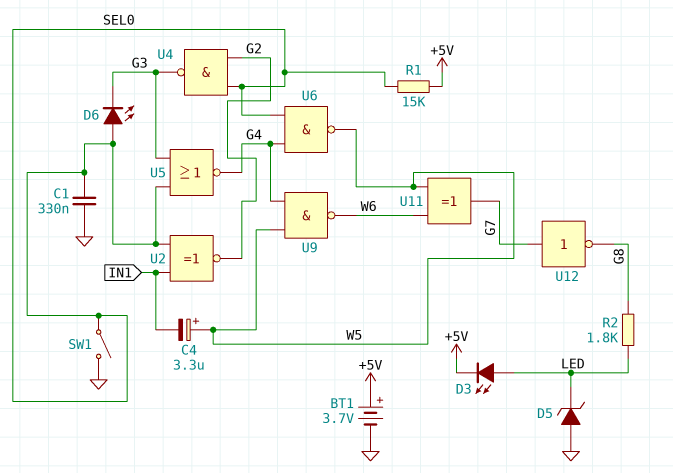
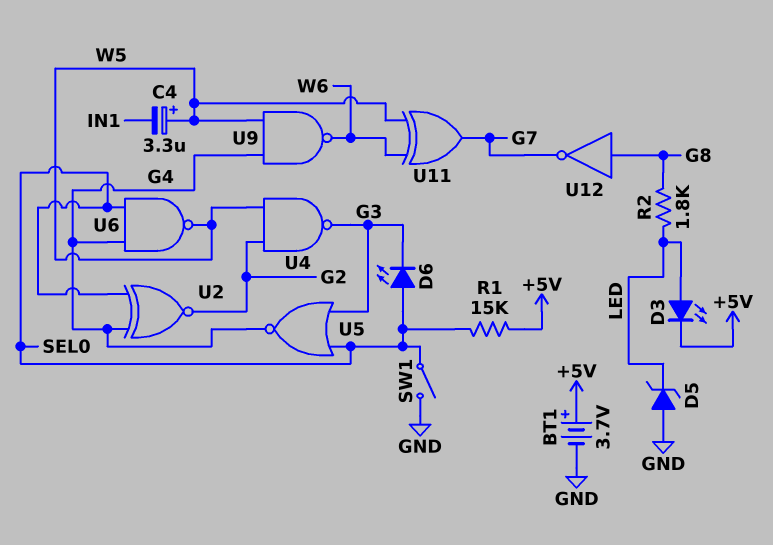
C1: 330nF (GND, SEL0) -> none
U2: XNOR (in IN1, in SEL0, out G2) -> XNOR (in G4, in SEL0, out G2)
U4: NAND (in G2, in SEL0, out G3) -> NAND (in G2, in W5, out G3)
U12: NOT (in G7, out G8) -> NOT (in G8, out G7)

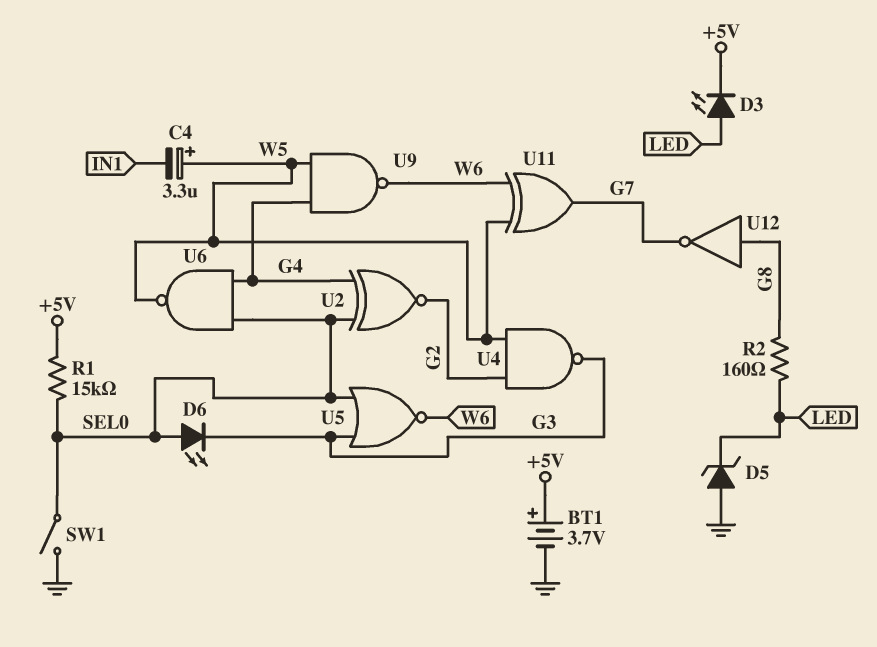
R2: 1.8k (G8, LED) -> 160 (G8, LED)
U5: NOR (in G3, in SEL0, out G4) -> NOR (in G3, in SEL0, out W6)

